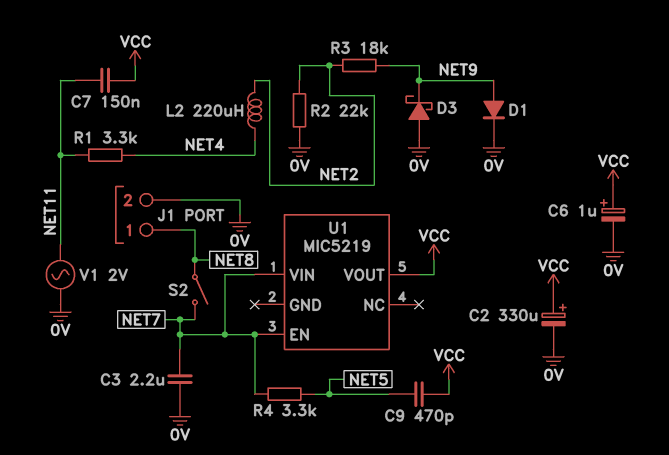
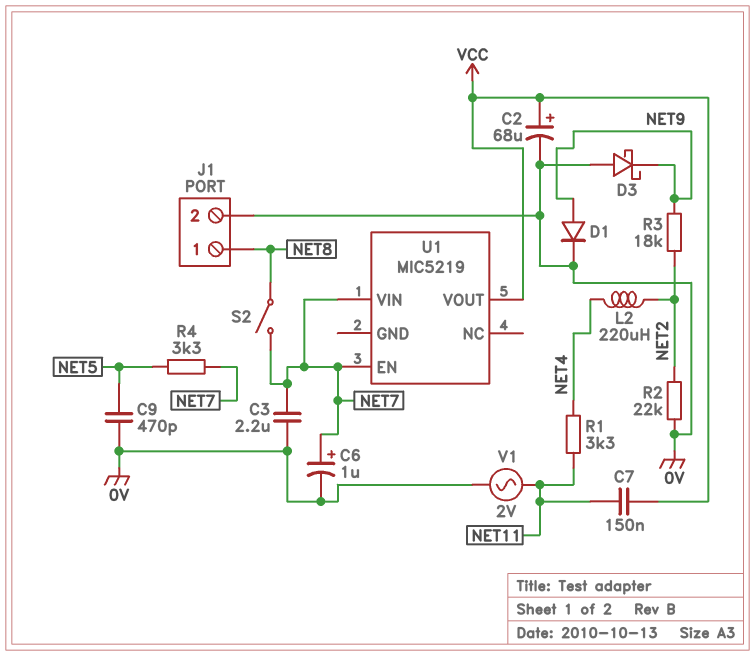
C2: 330uF (plus VCC, minus 0V) -> 68uF (plus VCC, minus 0V)
C6: 1uF (plus VCC, minus 0V) -> 1uF (plus NET7, minus 0V)
C9: 470pF (NET5, VCC) -> 470pF (0V, NET5)

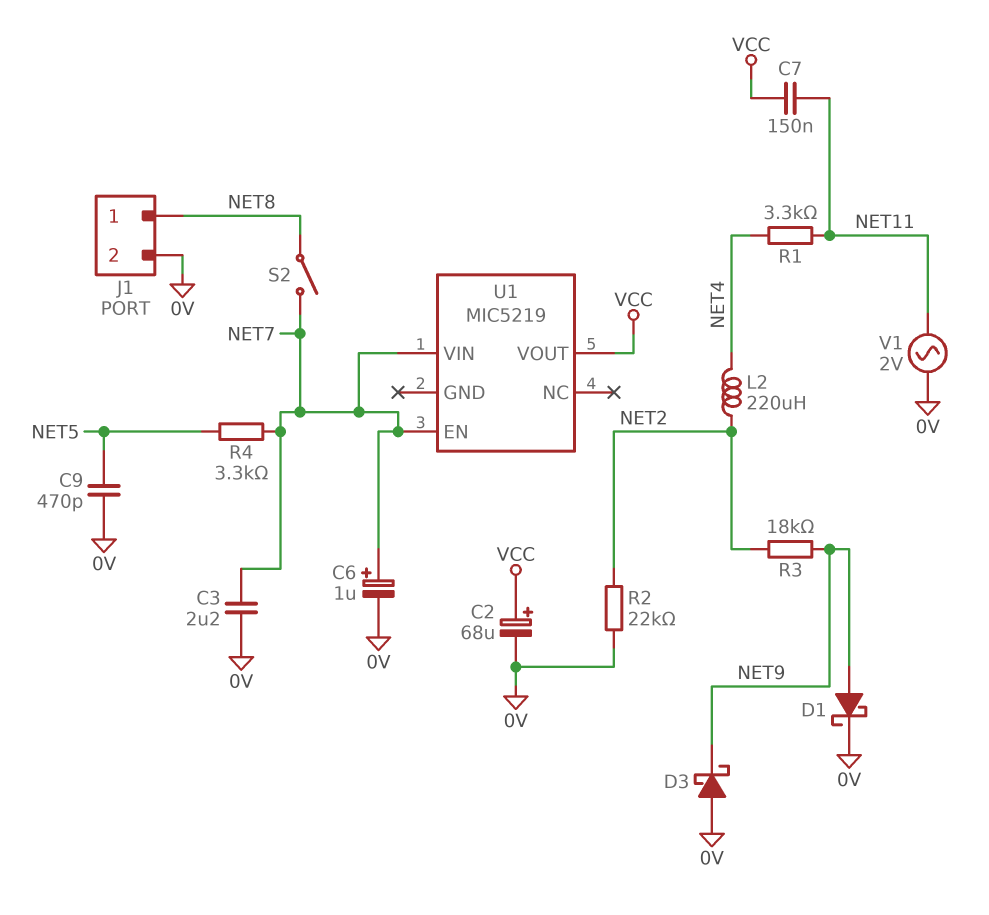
D1: diode (A NET9, K 0V) -> schottky (A NET9, K 0V)

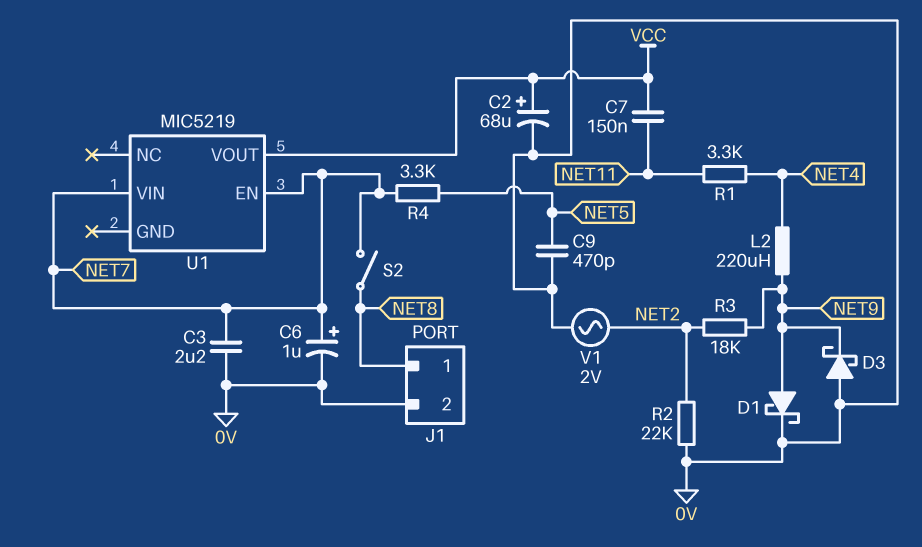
L2: 220uH (NET2, NET4) -> 220uH (NET4, NET9)
V1: AC 2V (0V, NET11) -> AC 2V (0V, NET2)

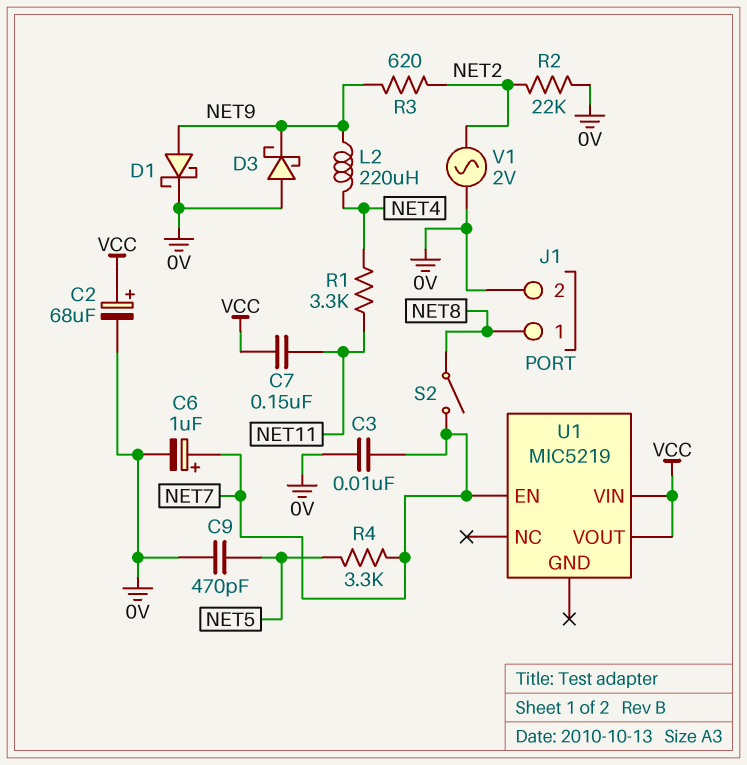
C3: 2.2uF (0V, NET7) -> 10nF (0V, NET7)
R3: 18k (NET2, NET9) -> 620 (NET2, NET9)
U1 pin VIN: NET7 -> VCC

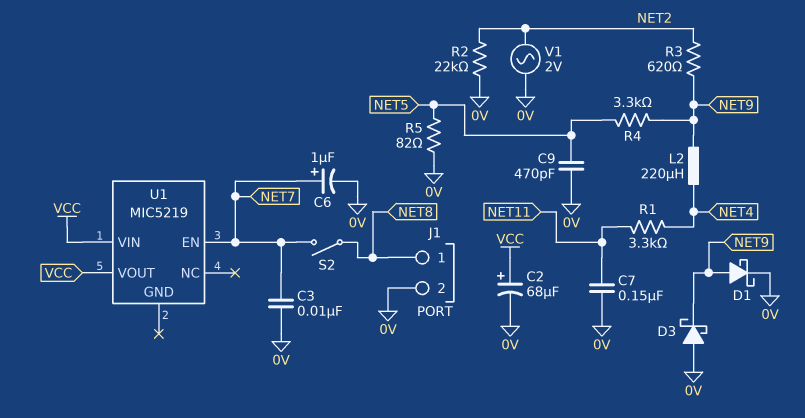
C7: 150nF (NET11, VCC) -> 150nF (0V, NET11)
R4: 3.3k (NET5, NET7) -> 3.3k (NET5, NET9)
R5: none -> 82 (0V, NET5)

